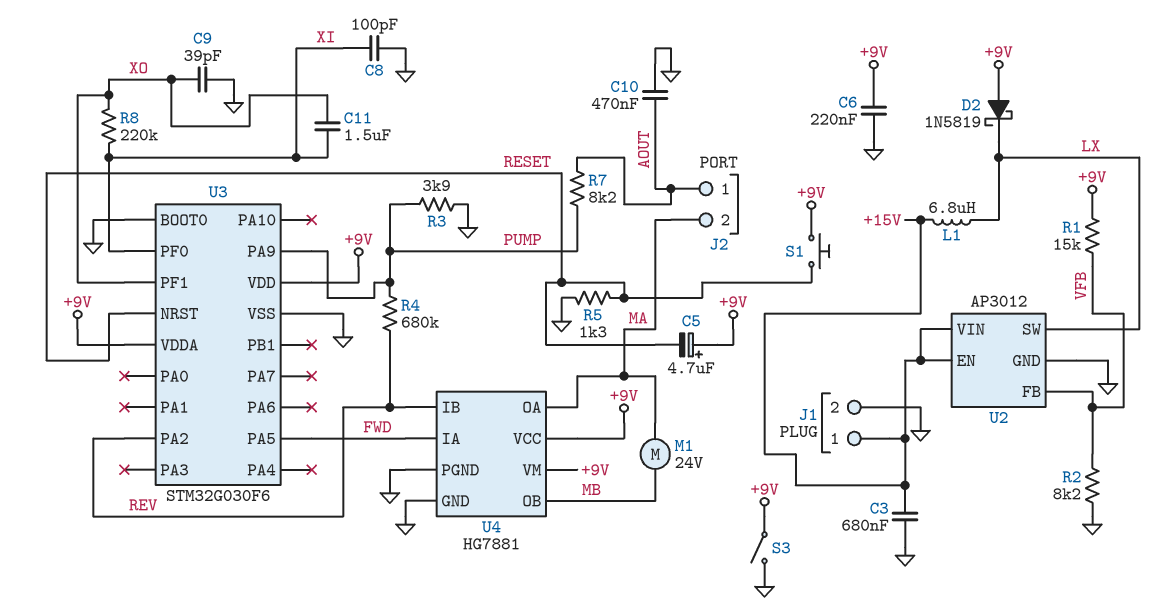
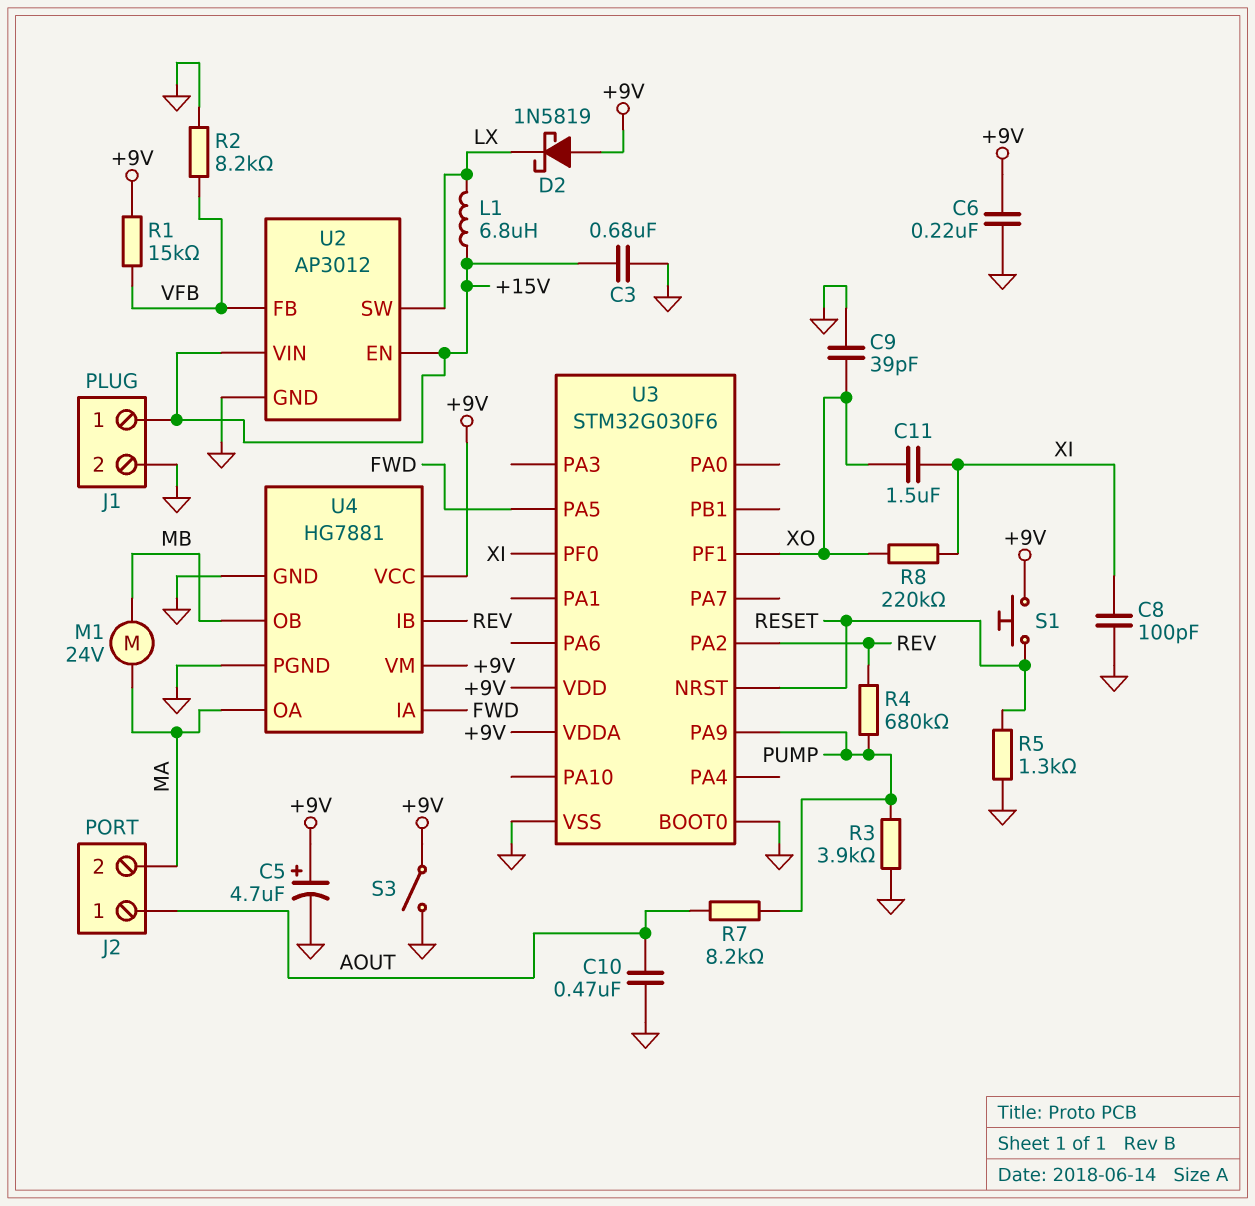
C5: 4.7uF (plus +9V, minus RESET) -> 4.7uF (plus +9V, minus GND)

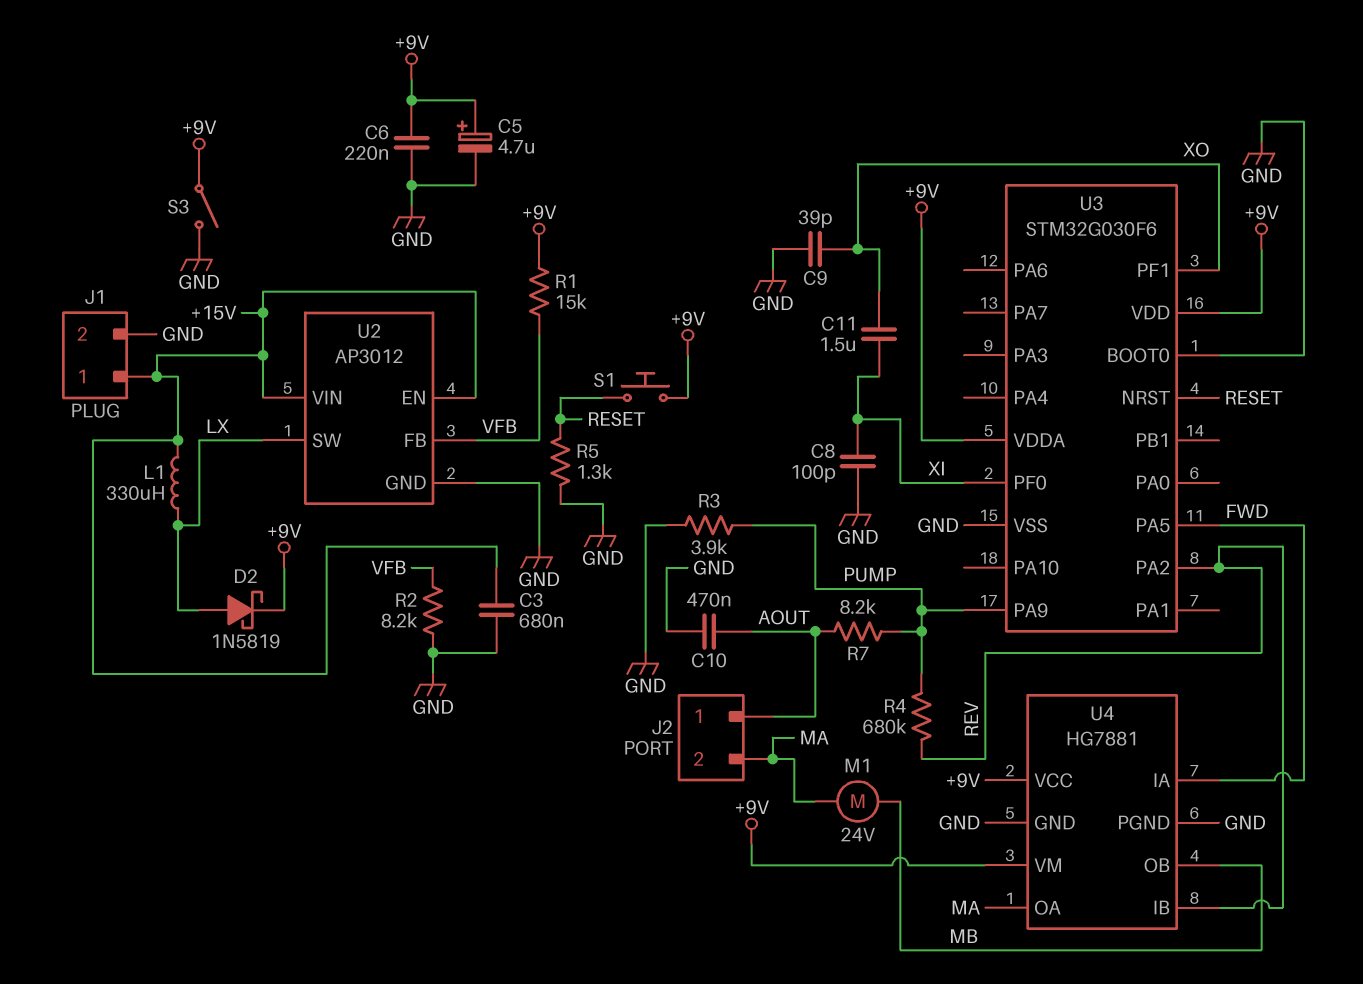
D2: schottky 1N5819 (A +9V, K LX) -> schottky 1N5819 (A LX, K +9V)
L1: 6.8uH (+15V, LX) -> 330uH (+15V, LX)
R8: 220k (XI, XO) -> none

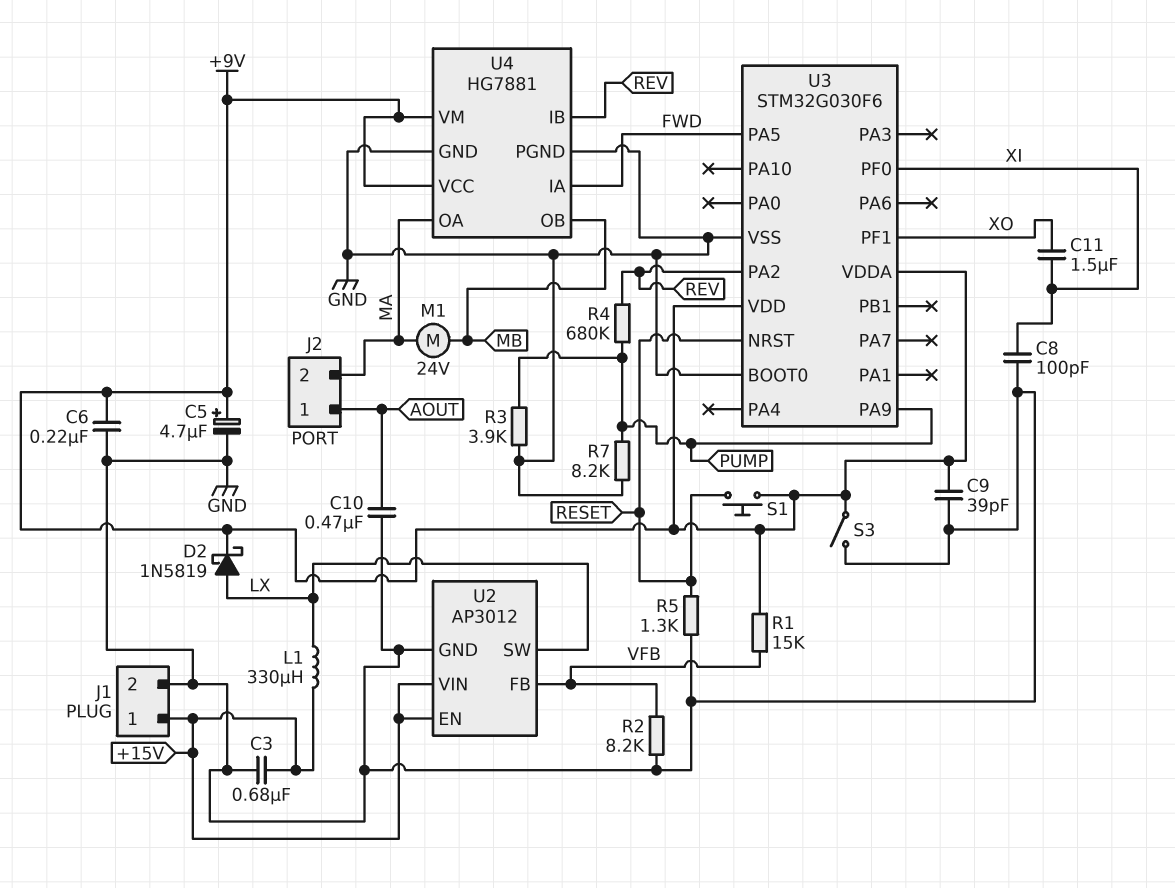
C9: 39pF (GND, XO) -> 39pF (+9V, GND)
R7: 8.2k (AOUT, PUMP) -> 8.2k (GND, PUMP)

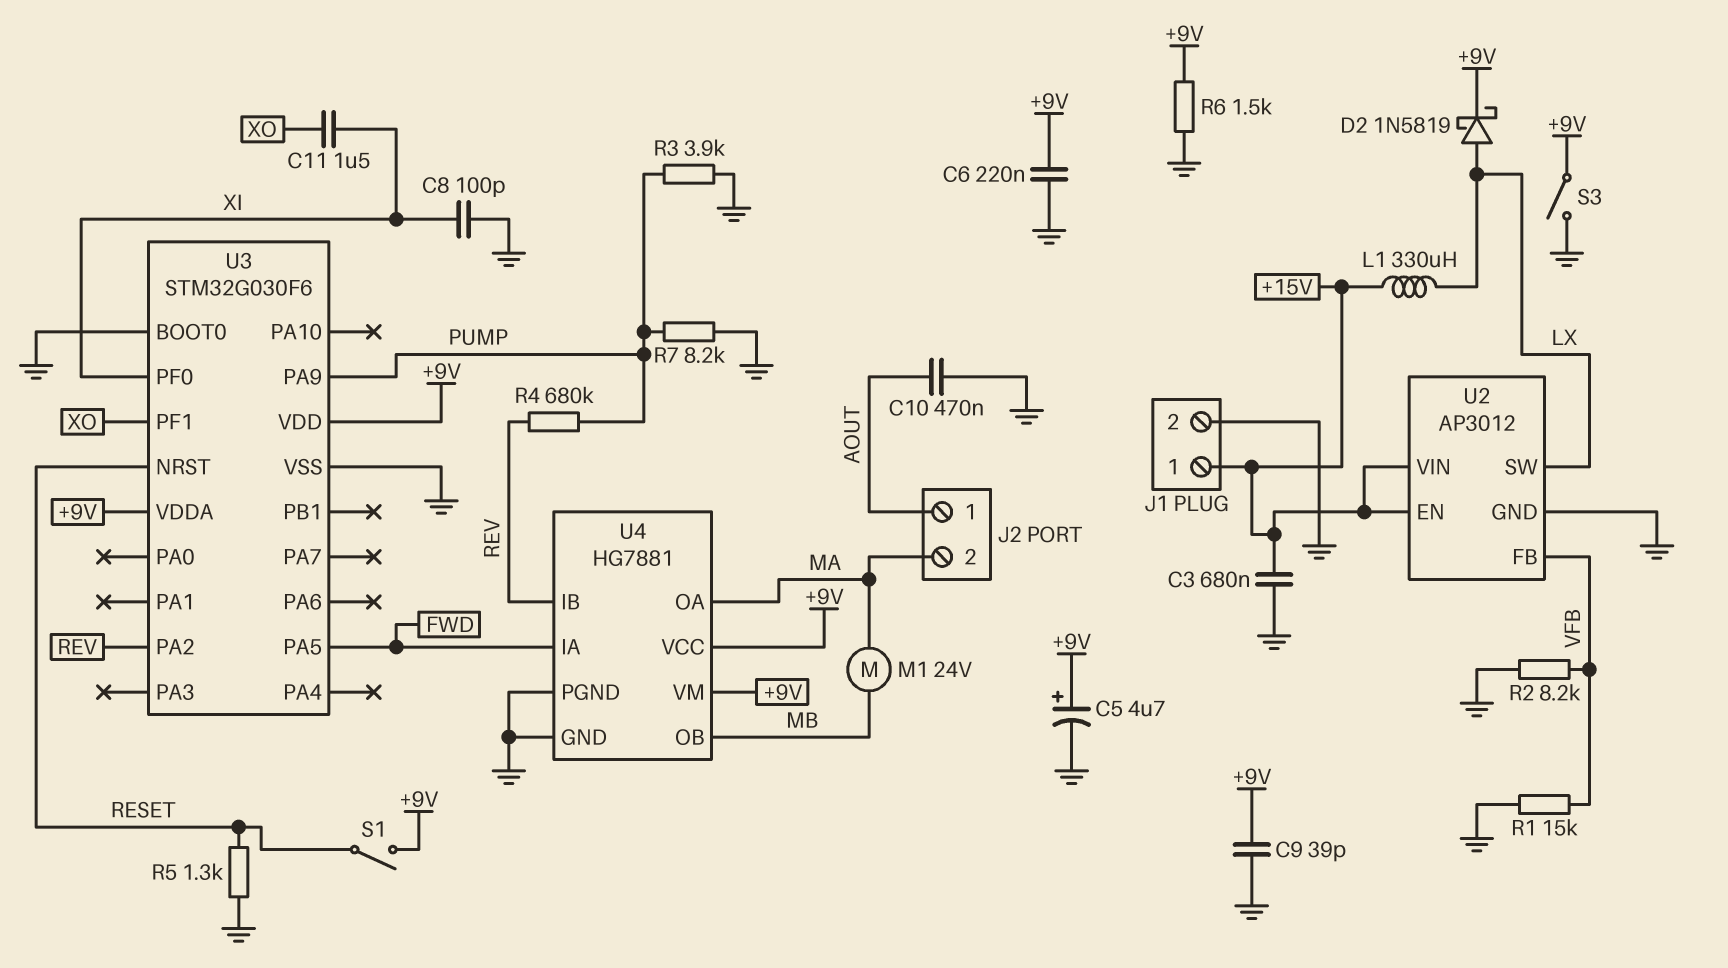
R1: 15k (+9V, VFB) -> 15k (GND, VFB)
R6: none -> 1.5k (+9V, GND)
S1: button (+9V, RESET) -> switch (+9V, RESET)

